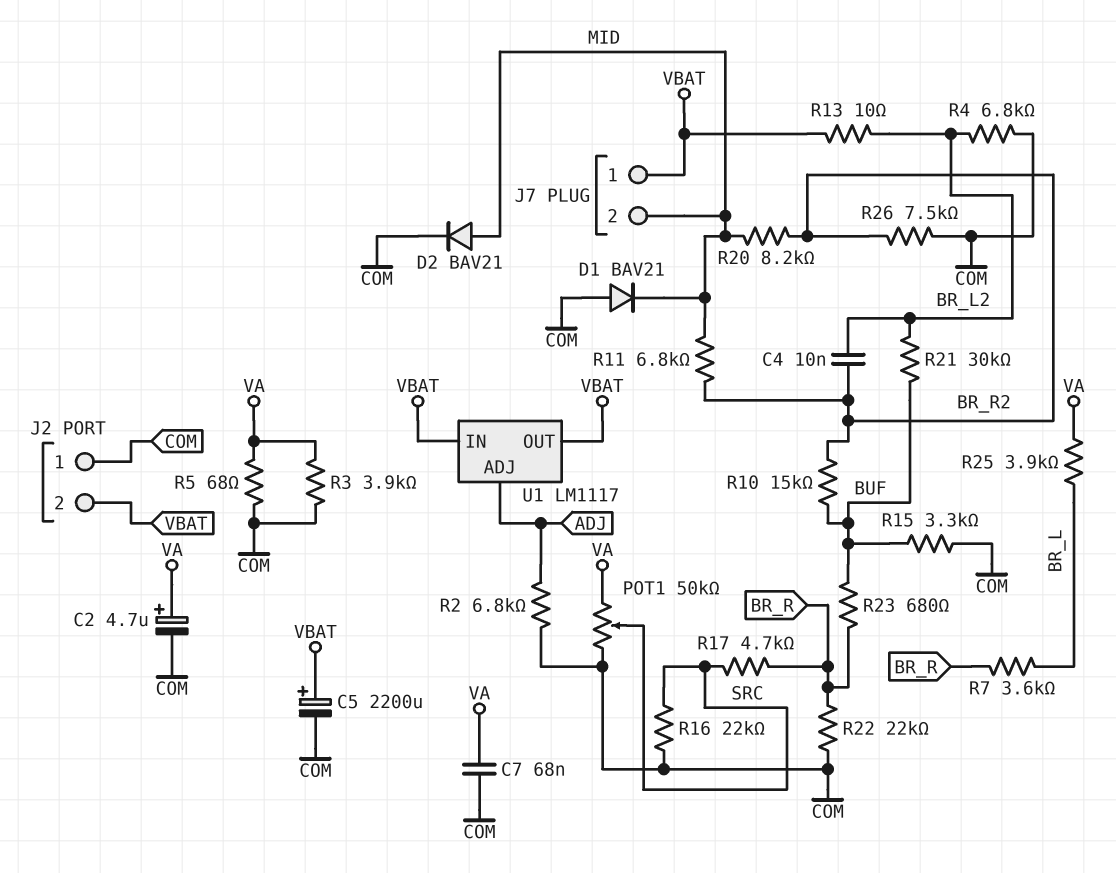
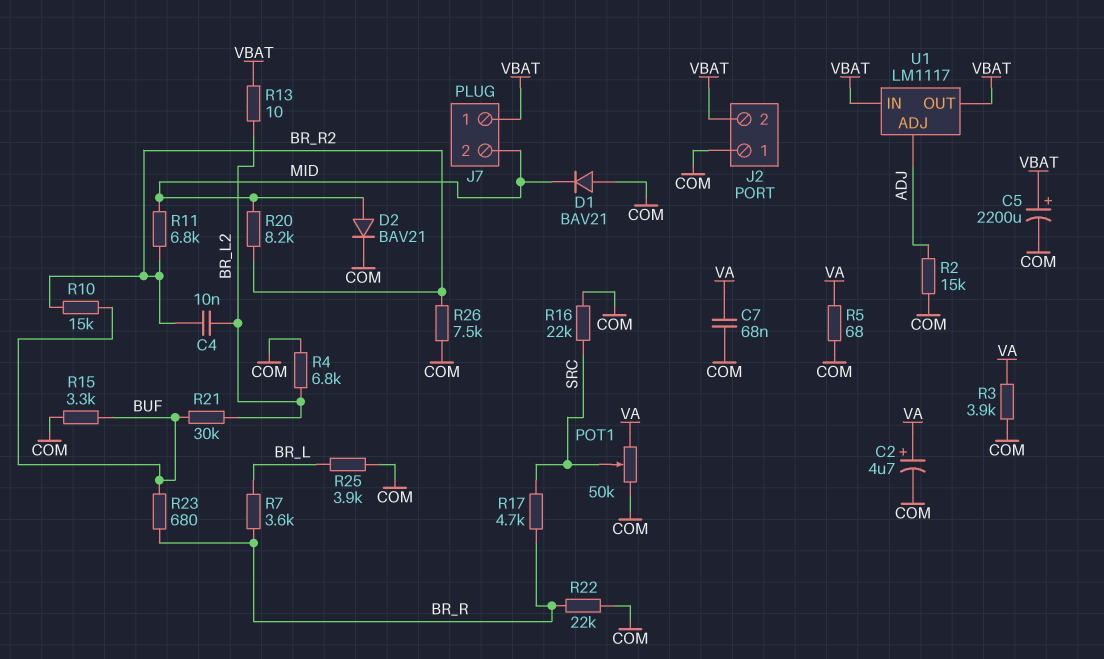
R2: 6.8k (ADJ, COM) -> 15k (ADJ, COM)
R25: 3.9k (BR_L, VA) -> 3.9k (BR_L, COM)

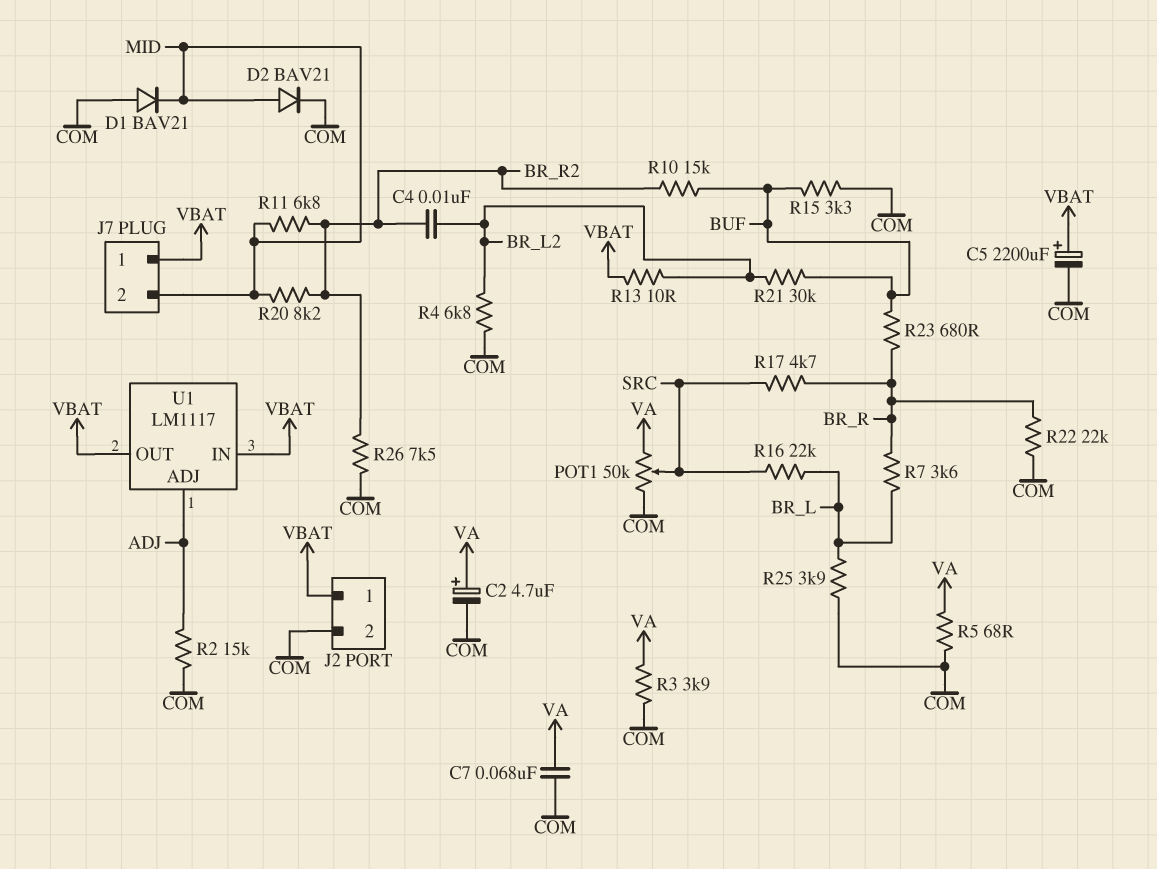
J2 pin 1: COM -> VBAT
J2 pin 2: VBAT -> COM
R16: 22k (COM, SRC) -> 22k (BR_L, SRC)

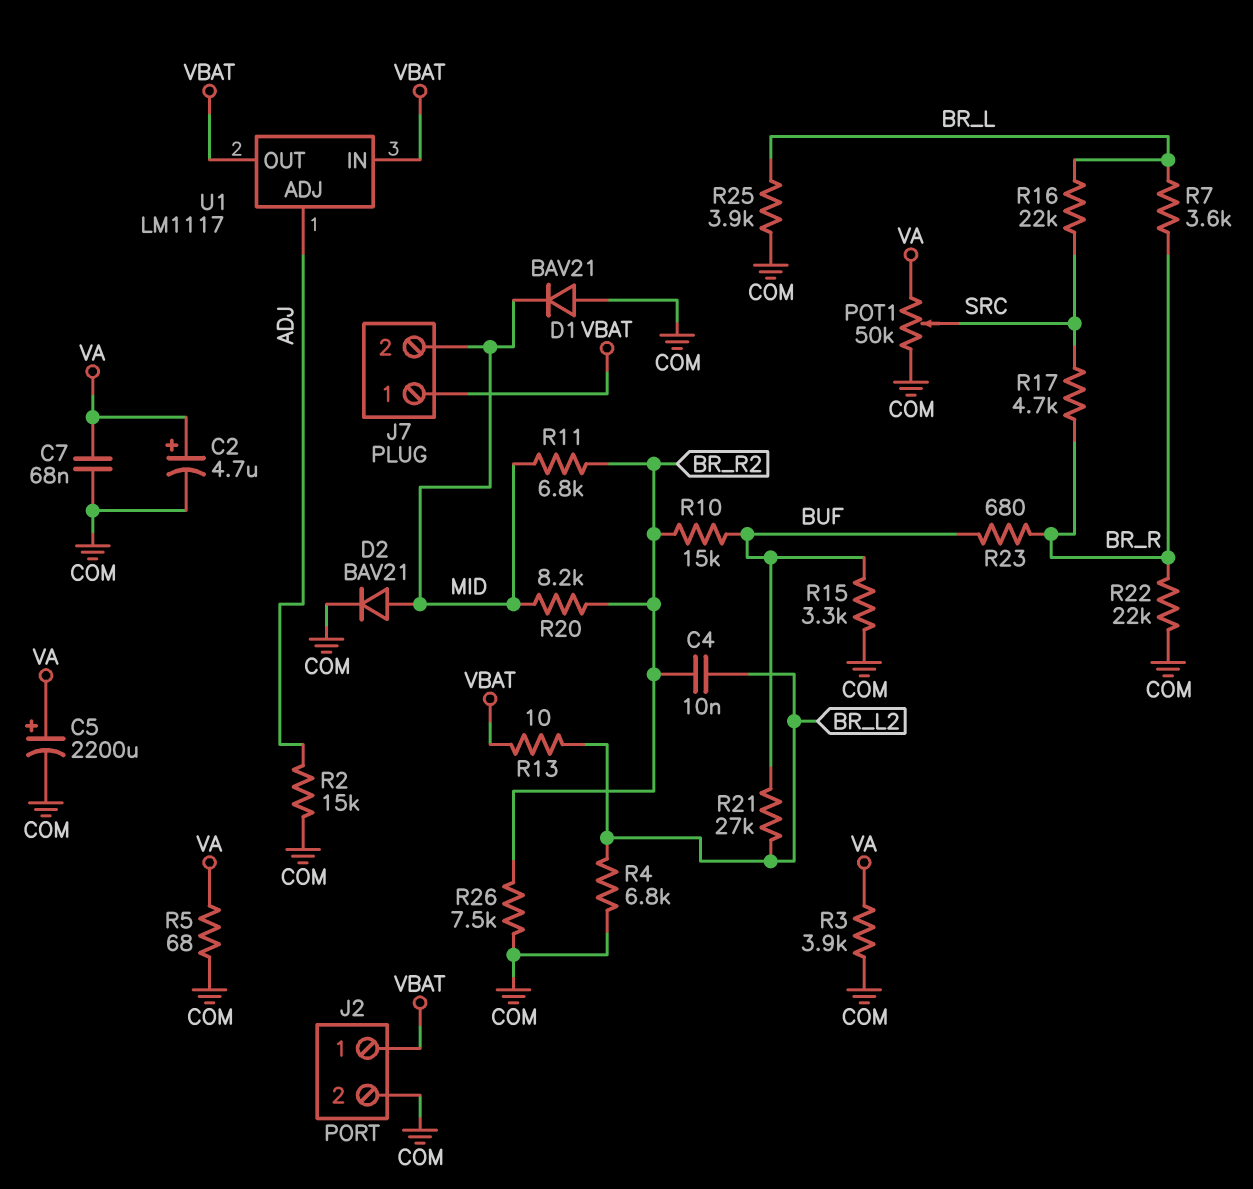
C5: 2200uF (plus VBAT, minus COM) -> 2200uF (plus VA, minus COM)
R21: 30k (BR_L2, BUF) -> 27k (BR_L2, BUF)

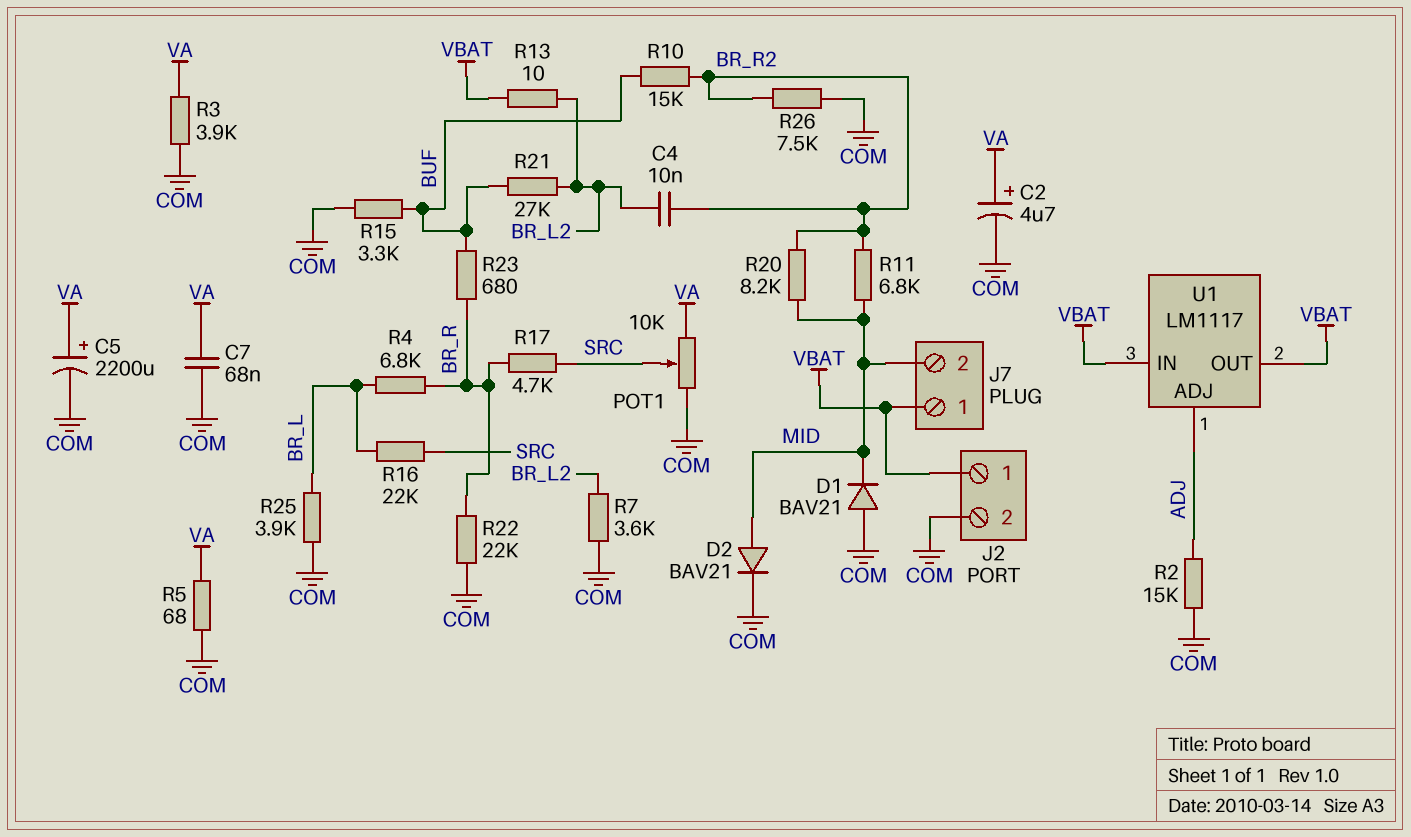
POT1: 50k (COM, VA, wiper SRC) -> 10k (COM, VA, wiper SRC)
R4: 6.8k (BR_L2, COM) -> 6.8k (BR_L, BR_R)
R7: 3.6k (BR_L, BR_R) -> 3.6k (BR_L2, COM)

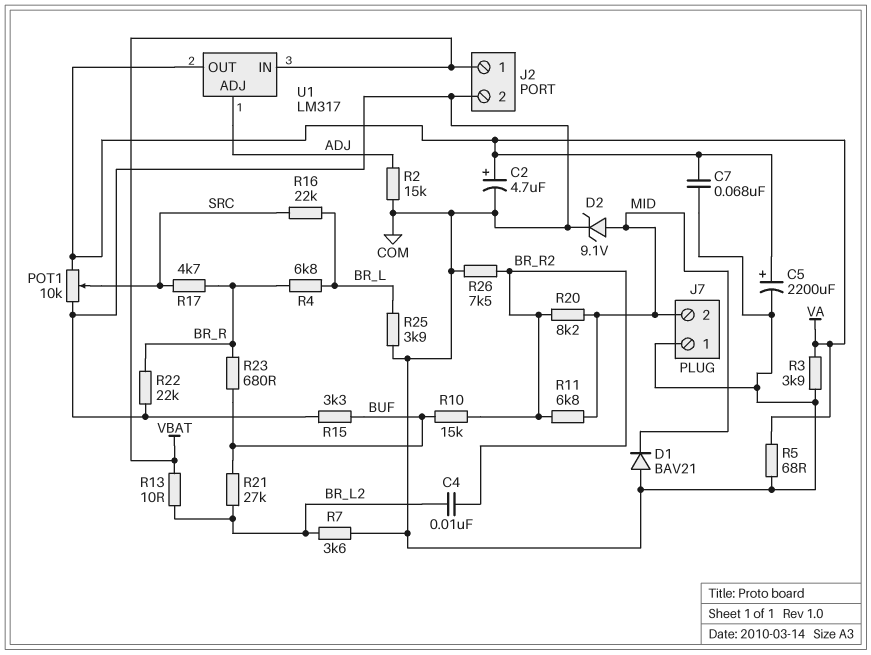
D2: diode BAV21 (A MID, K COM) -> zener 9.1V (A MID, K COM)
J7 pin 1: VBAT -> COM
U1: LM1117 -> LM317
U1 pin OUT: VBAT -> VA

